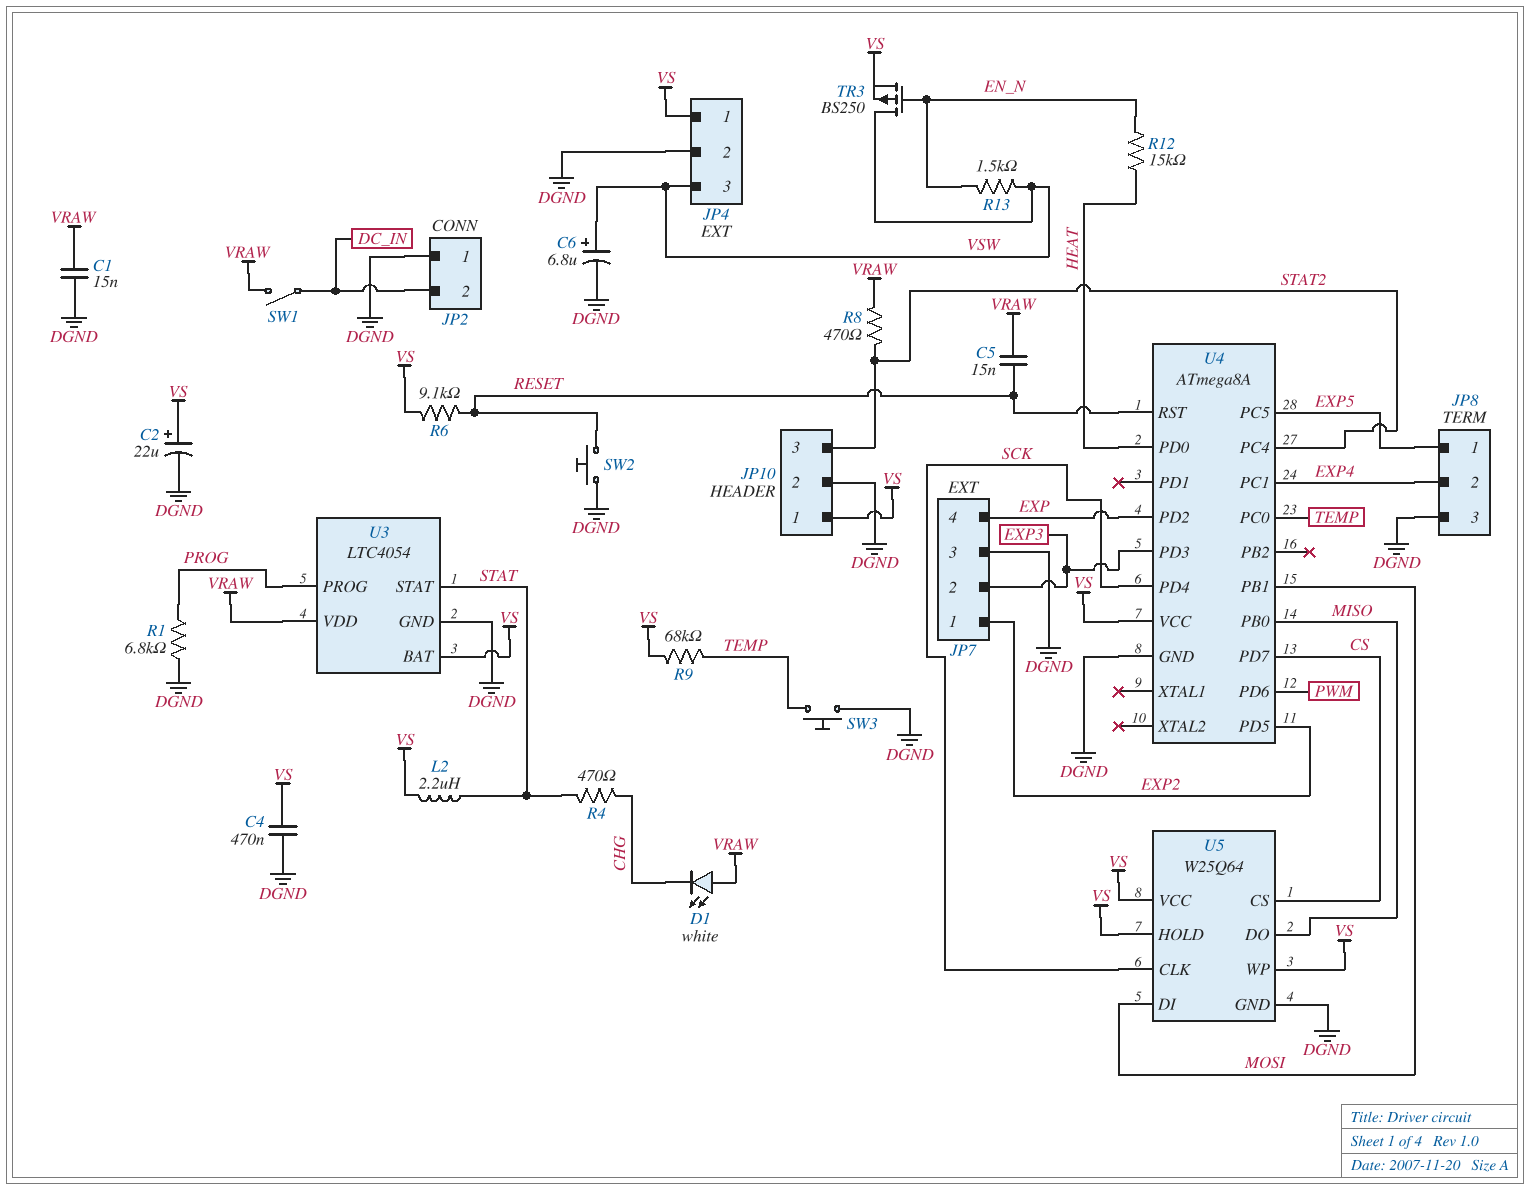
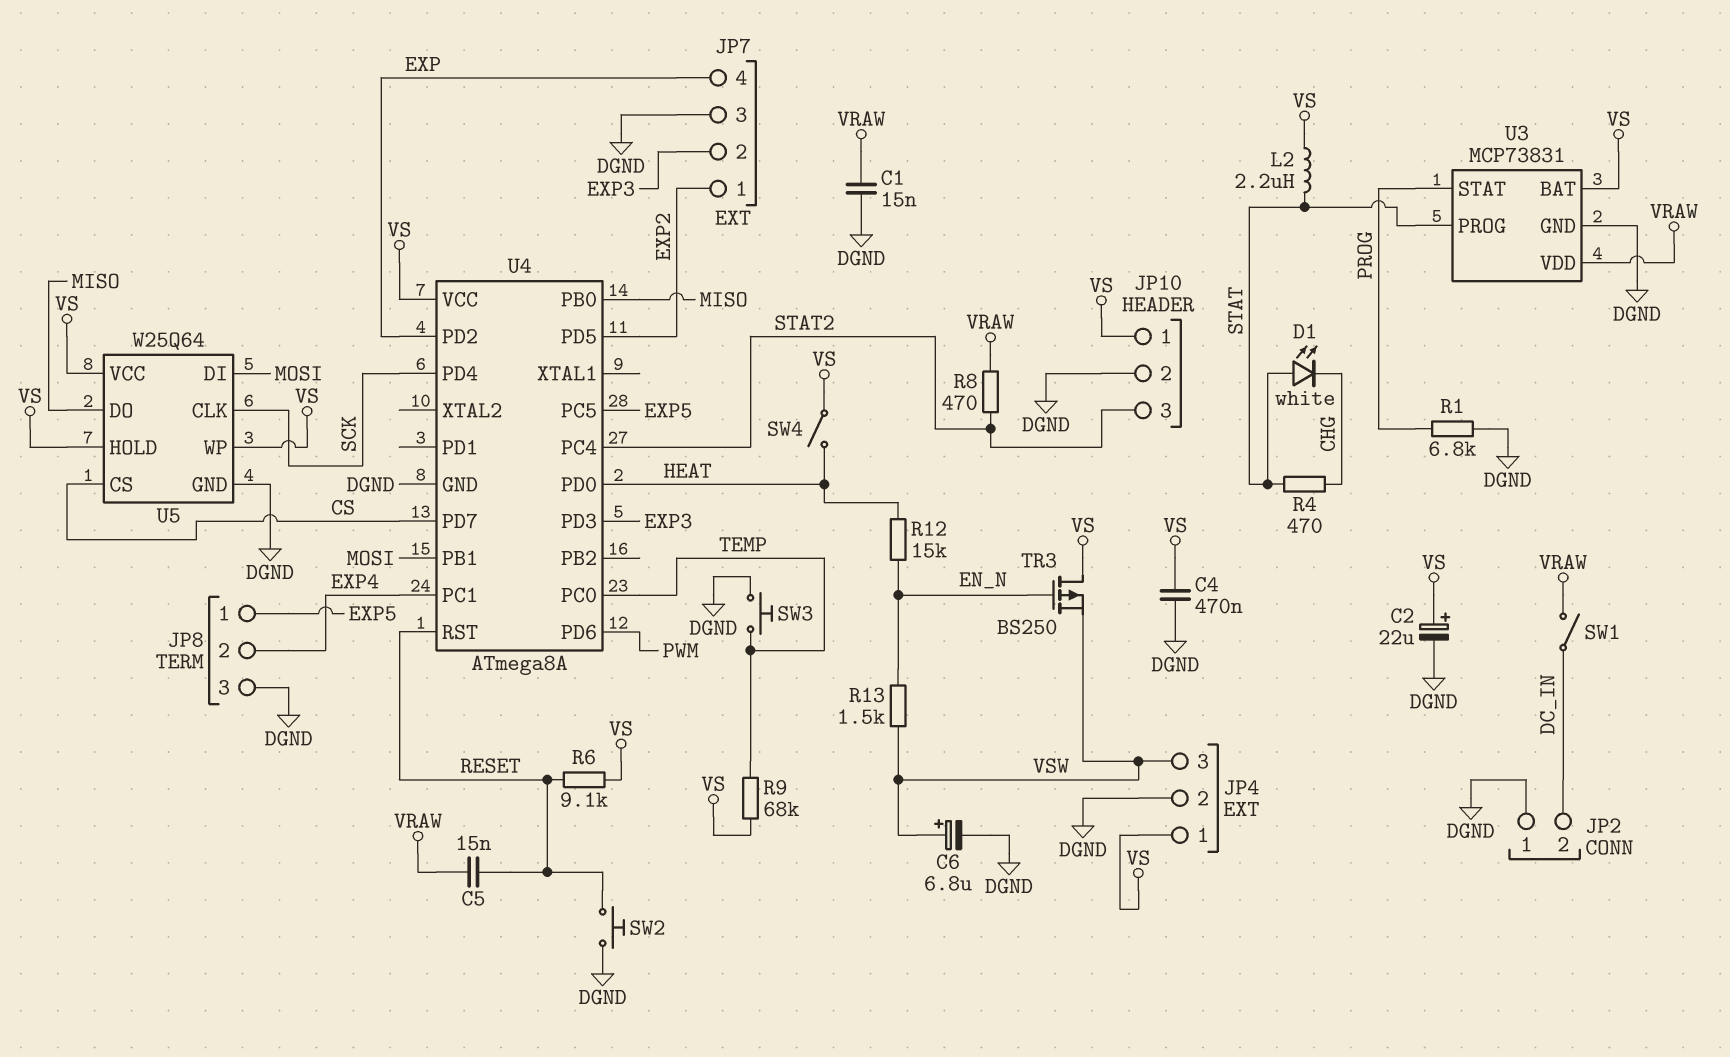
D1: LED white (A VRAW, K CHG) -> LED white (A STAT, K CHG)
SW4: none -> switch (HEAT, VS)
TR3: PMOS BS250 (G EN_N, D VSW, S VS) -> PMOS BS250 (G EN_N, D VS, S VSW)
U3: LTC4054 -> MCP73831
U3 pin PROG: PROG -> STAT
U3 pin STAT: STAT -> PROG

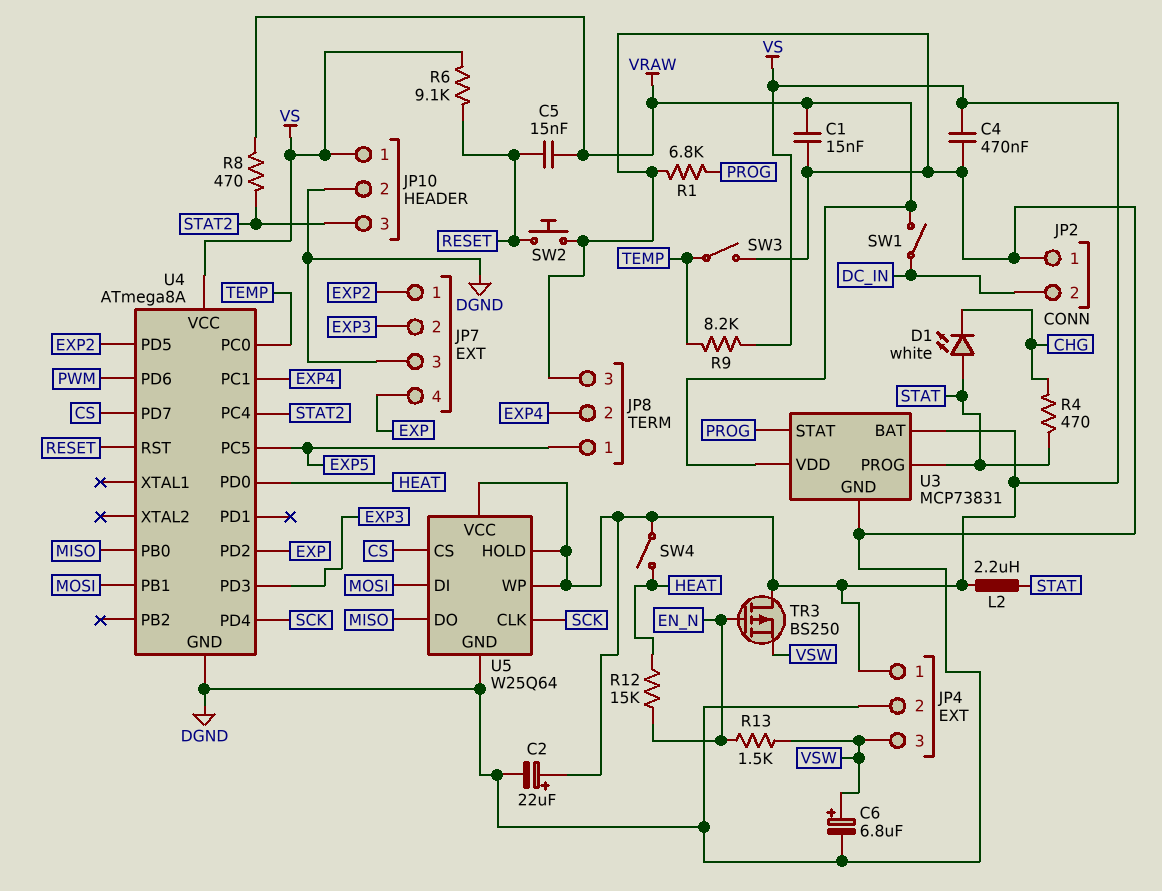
R9: 68k (TEMP, VS) -> 8.2k (TEMP, VS)
SW3: button (DGND, TEMP) -> switch (DGND, TEMP)

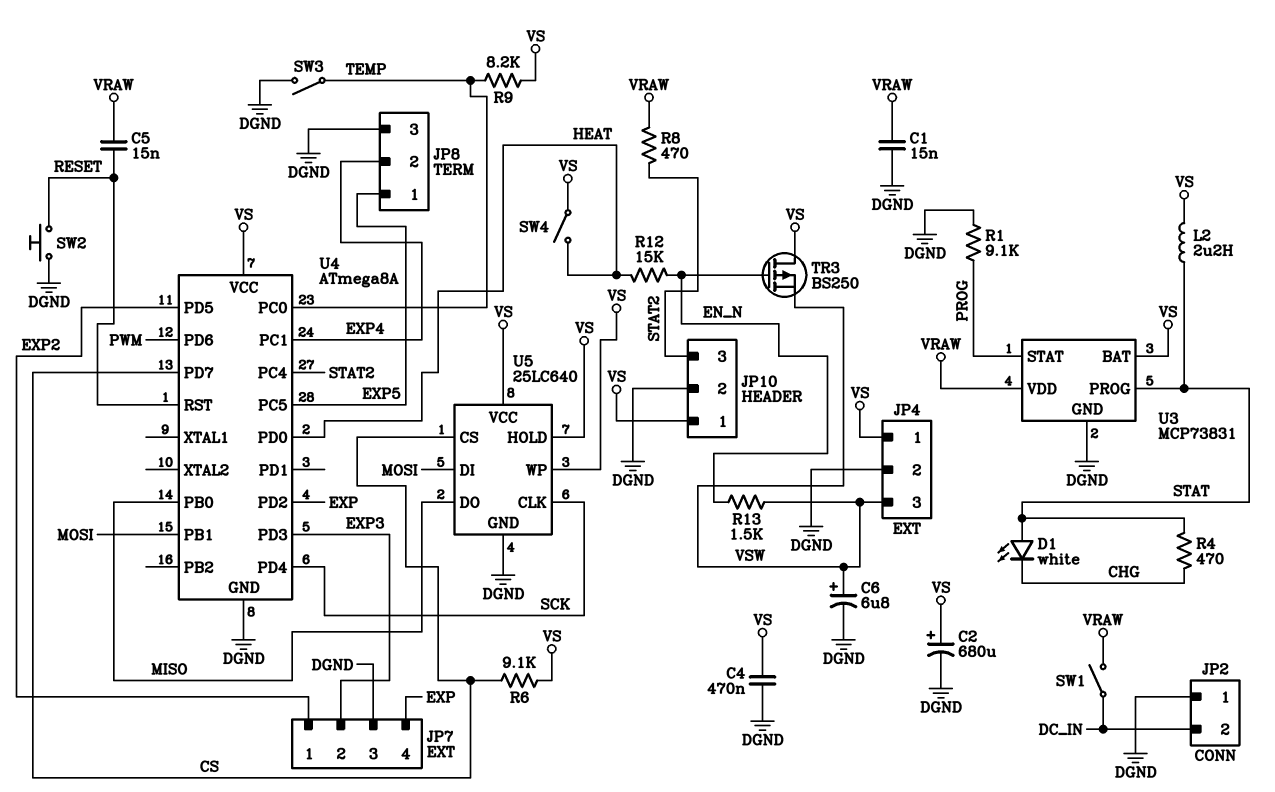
C2: 22uF (plus VS, minus DGND) -> 680uF (plus VS, minus DGND)
R1: 6.8k (DGND, PROG) -> 9.1k (DGND, PROG)
R6: 9.1k (RESET, VS) -> 9.1k (CS, VS)
U5: W25Q64 -> 25LC640

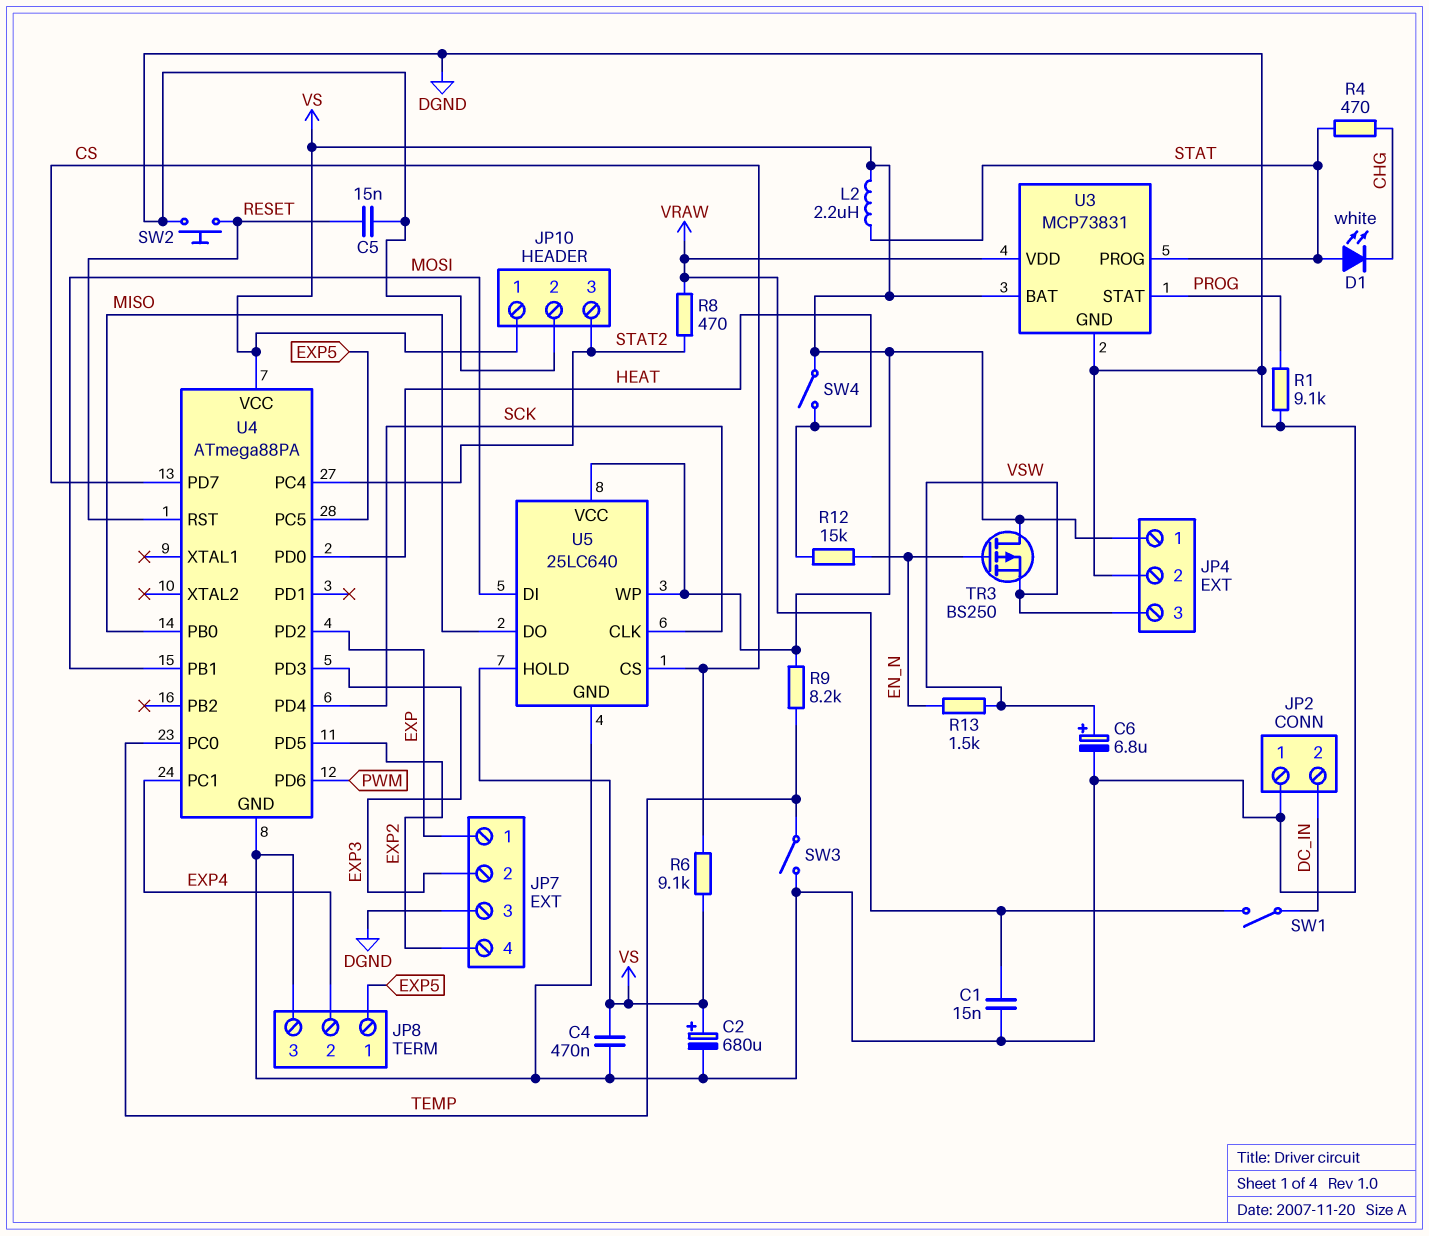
C5: 15nF (RESET, VRAW) -> 15nF (DGND, RESET)
JP7 pin 1: EXP2 -> EXP
JP7 pin 4: EXP -> EXP2
U4: ATmega8A -> ATmega88PA

